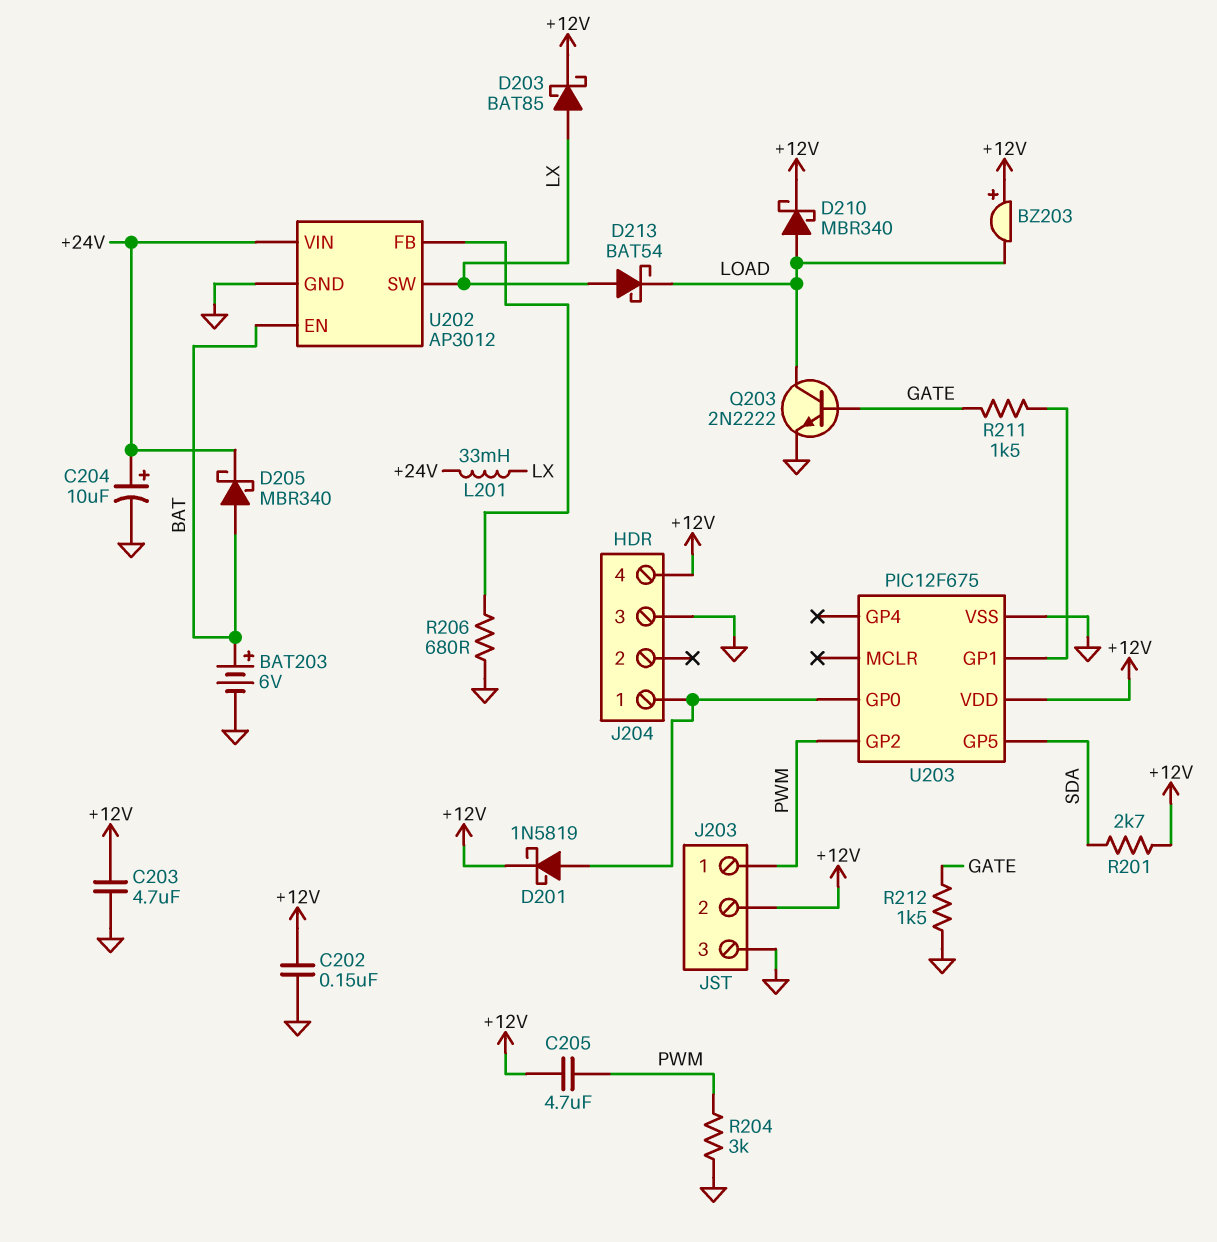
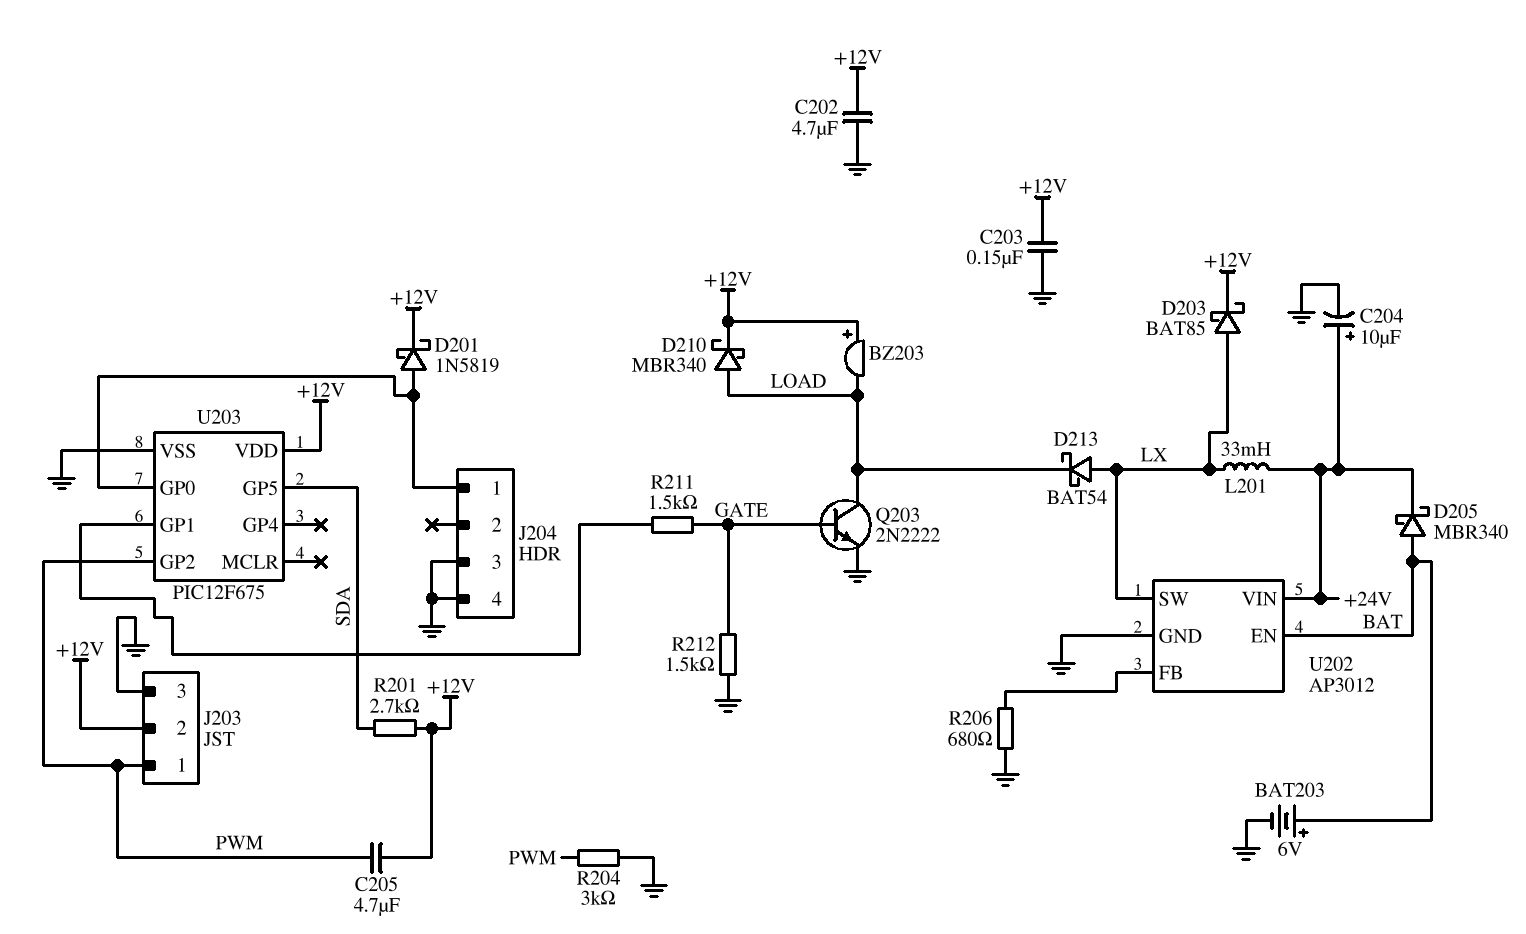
C202: 150nF (+12V, GND) -> 4.7uF (+12V, GND)
C203: 4.7uF (+12V, GND) -> 150nF (+12V, GND)
J204 pin 4: +12V -> GND

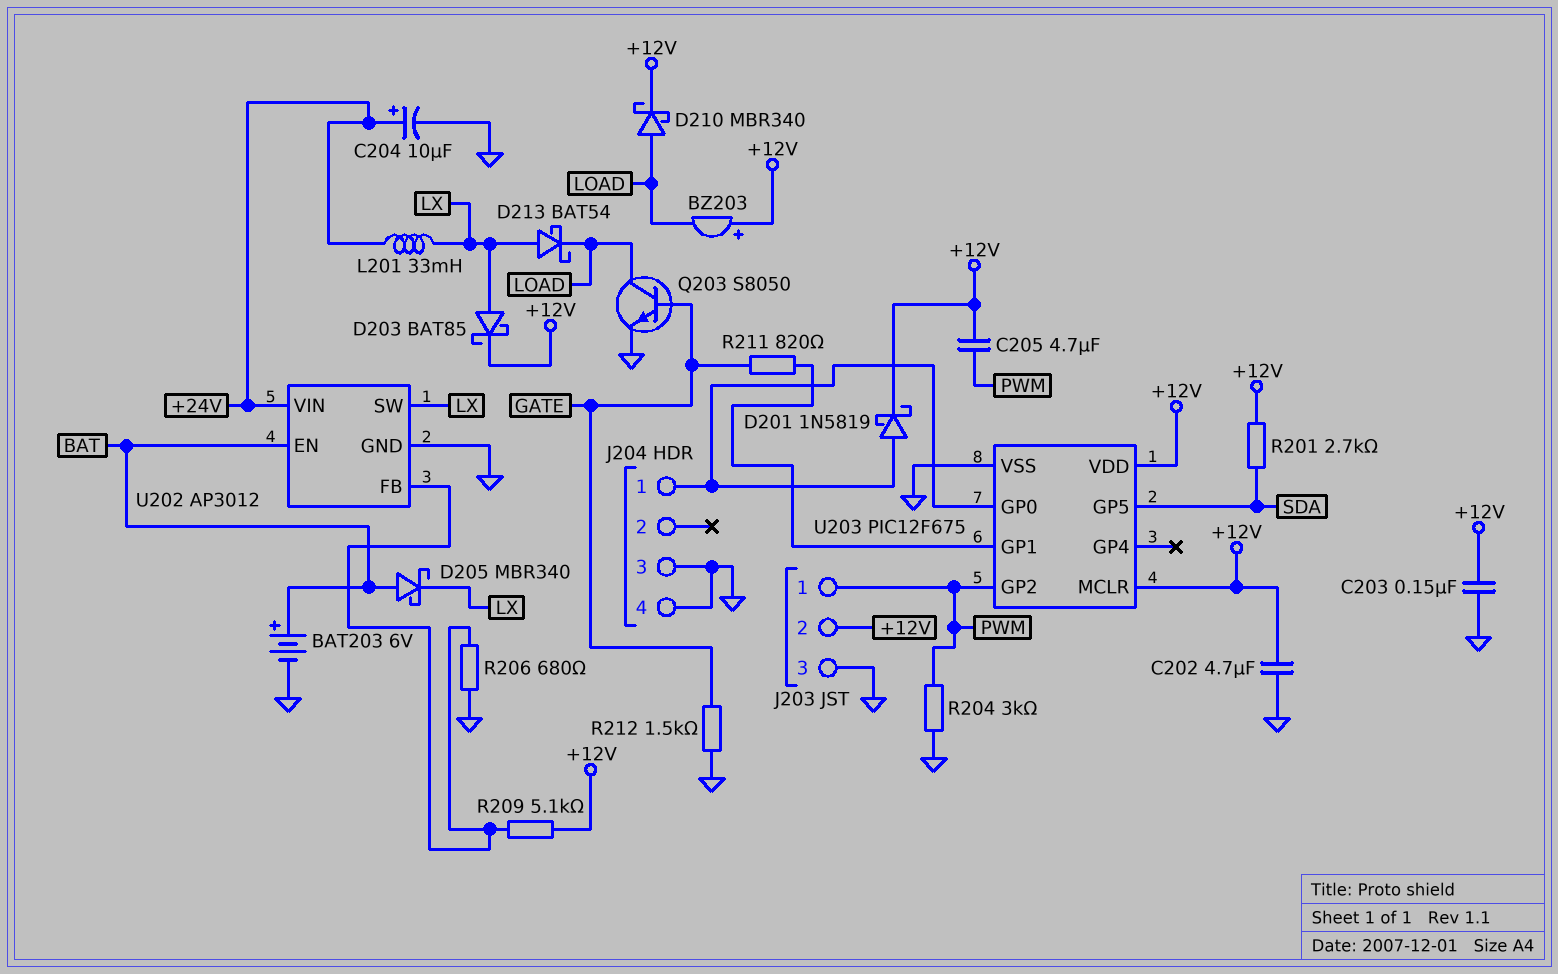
D205: schottky MBR340 (A BAT, K +24V) -> schottky MBR340 (A BAT, K LX)
Q203: NPN 2N2222 (B GATE, C LOAD, E GND) -> NPN S8050 (B GATE, C LOAD, E GND)
R209: none -> 5.1k (+12V, U202/FB)
R211: 1.5k (GATE, U203/GP1) -> 820 (GATE, U203/GP1)
U203 pin MCLR: none -> +12V

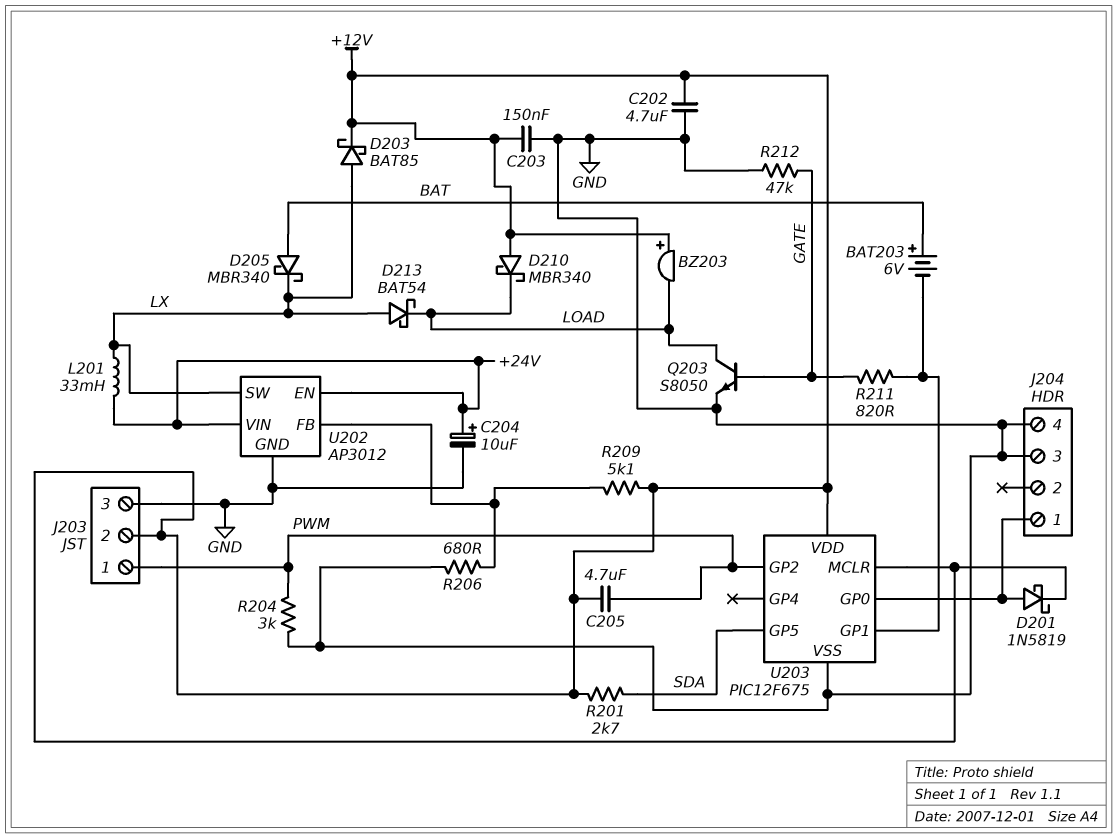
BAT203: 6V (plus BAT, minus GND) -> 6V (plus BAT, minus U203/GP1)
D210: schottky MBR340 (A LOAD, K +12V) -> schottky MBR340 (A +12V, K LOAD)
R212: 1.5k (GATE, GND) -> 47k (GATE, GND)
U202 pin EN: BAT -> +24V

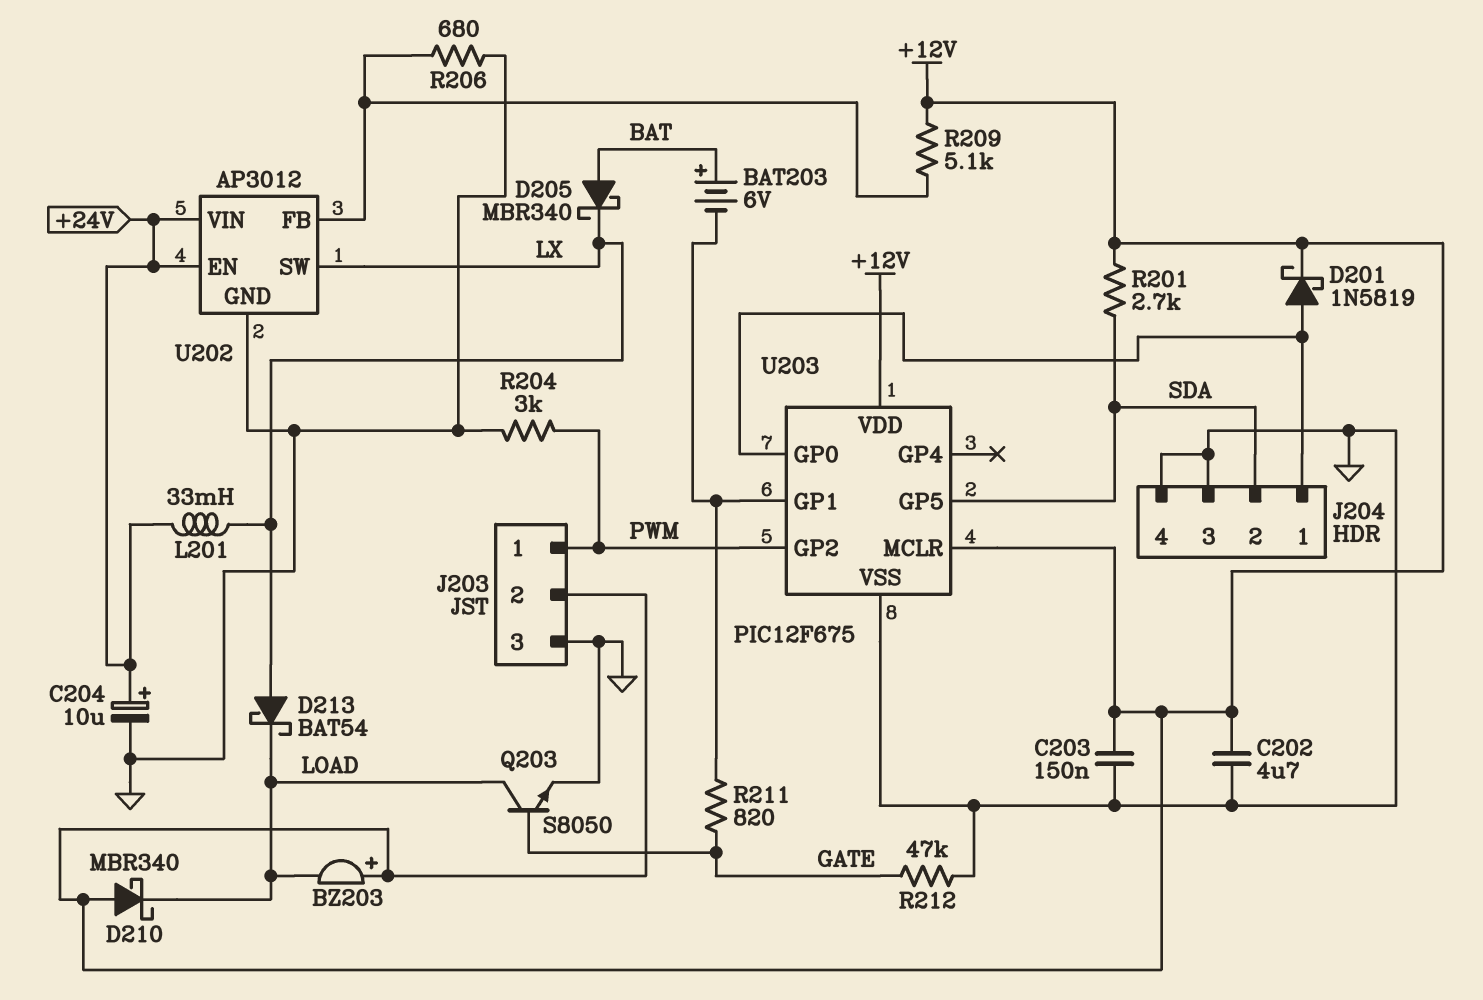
C205: 4.7uF (+12V, PWM) -> none
D203: schottky BAT85 (A LX, K +12V) -> none
J204 pin 2: none -> SDA

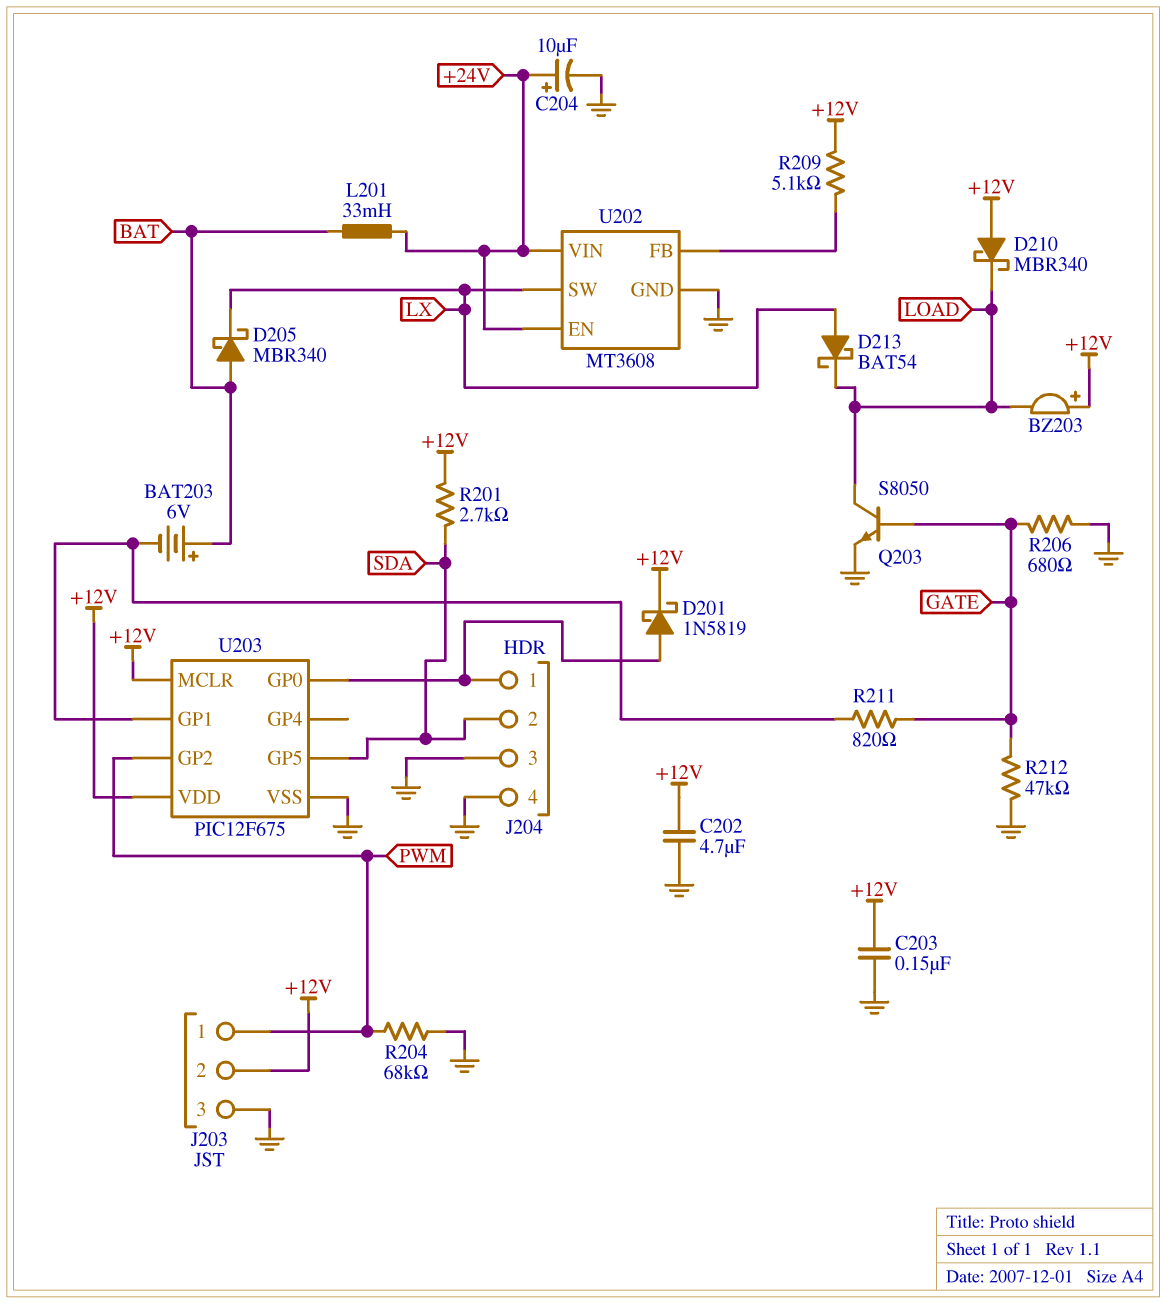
L201: 33mH (+24V, LX) -> 33mH (+24V, BAT)
R204: 3k (GND, PWM) -> 68k (GND, PWM)
R206: 680 (GND, U202/FB) -> 680 (GATE, GND)
U202: AP3012 -> MT3608

